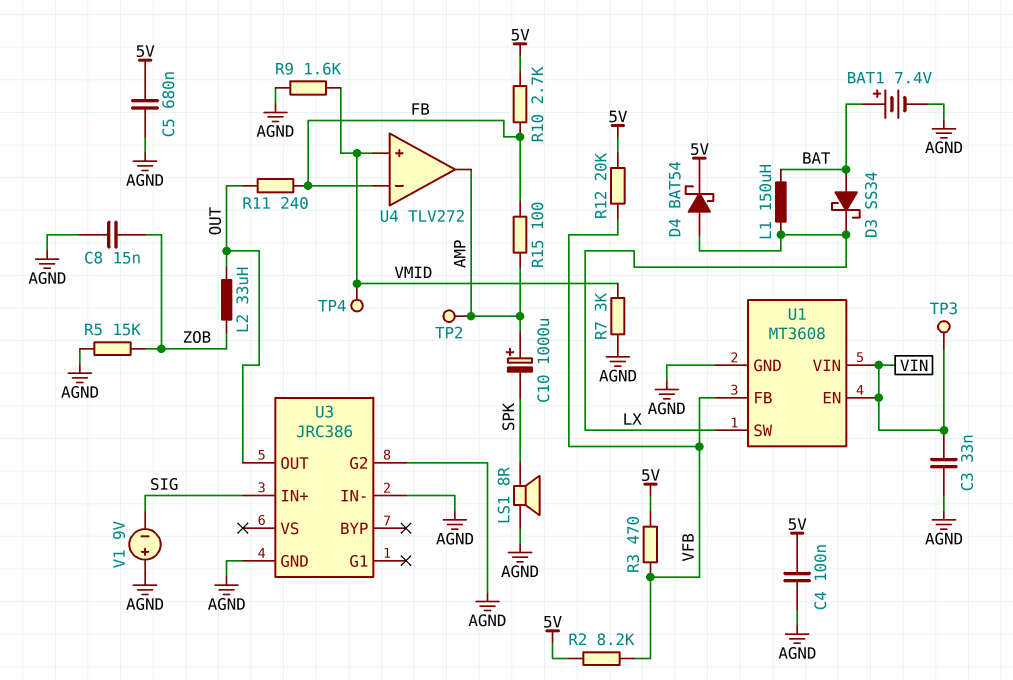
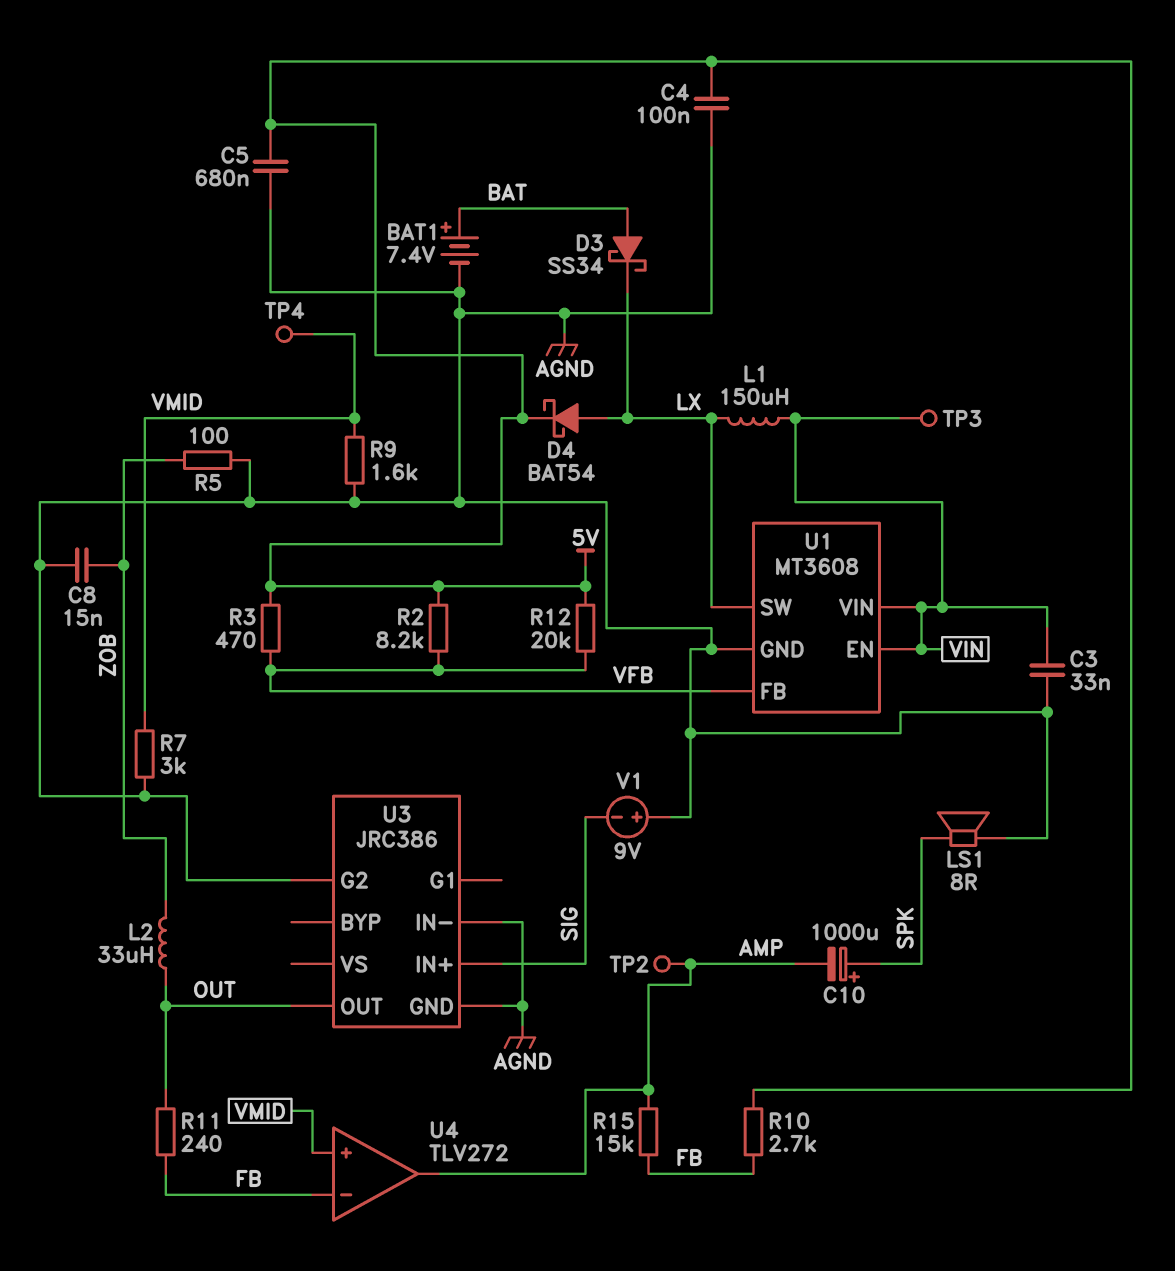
C10: 1000uF (plus AMP, minus SPK) -> 1000uF (plus SPK, minus AMP)
L1: 150uH (BAT, LX) -> 150uH (LX, VIN)
R5: 15k (AGND, ZOB) -> 100 (AGND, ZOB)
R15: 100 (AMP, FB) -> 15k (AMP, FB)

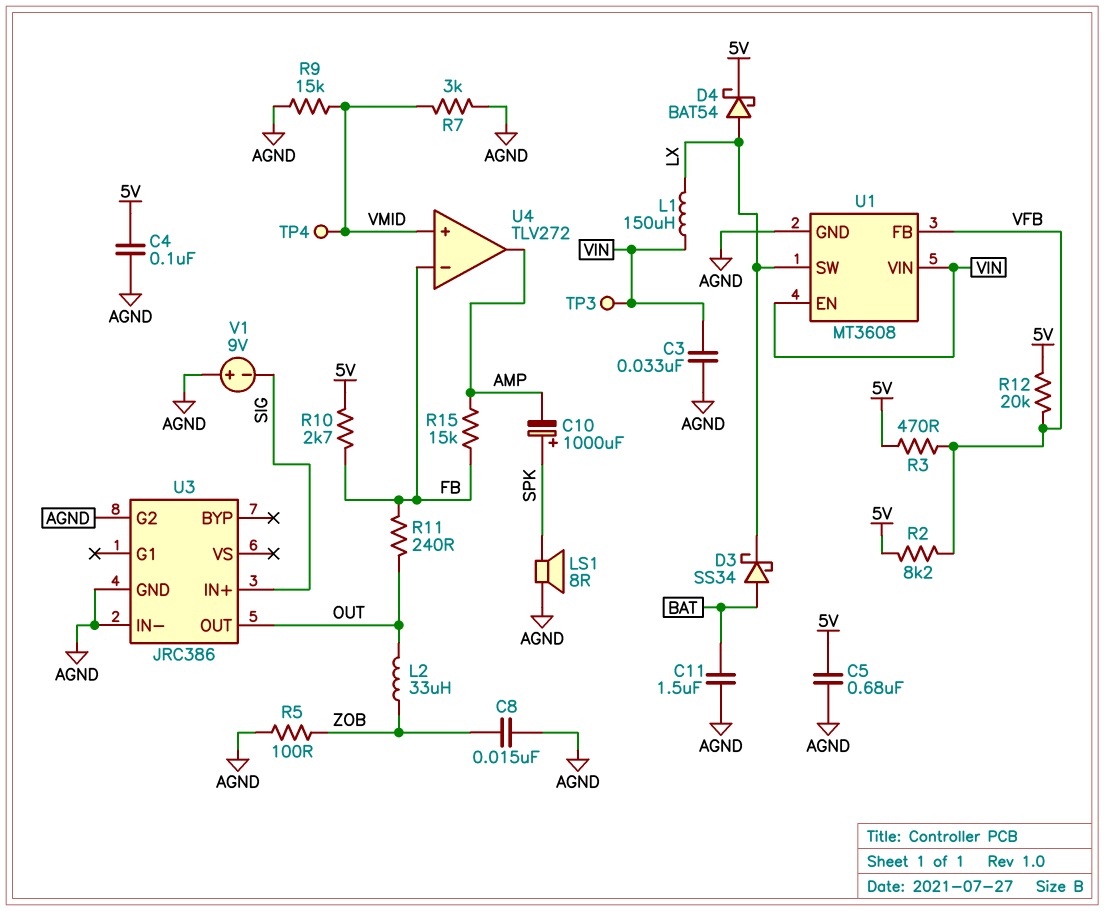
BAT1: 7.4V (plus BAT, minus AGND) -> none
C11: none -> 1.5uF (AGND, BAT)
R9: 1.6k (AGND, VMID) -> 15k (AGND, VMID)
TP2: test point (AMP) -> none

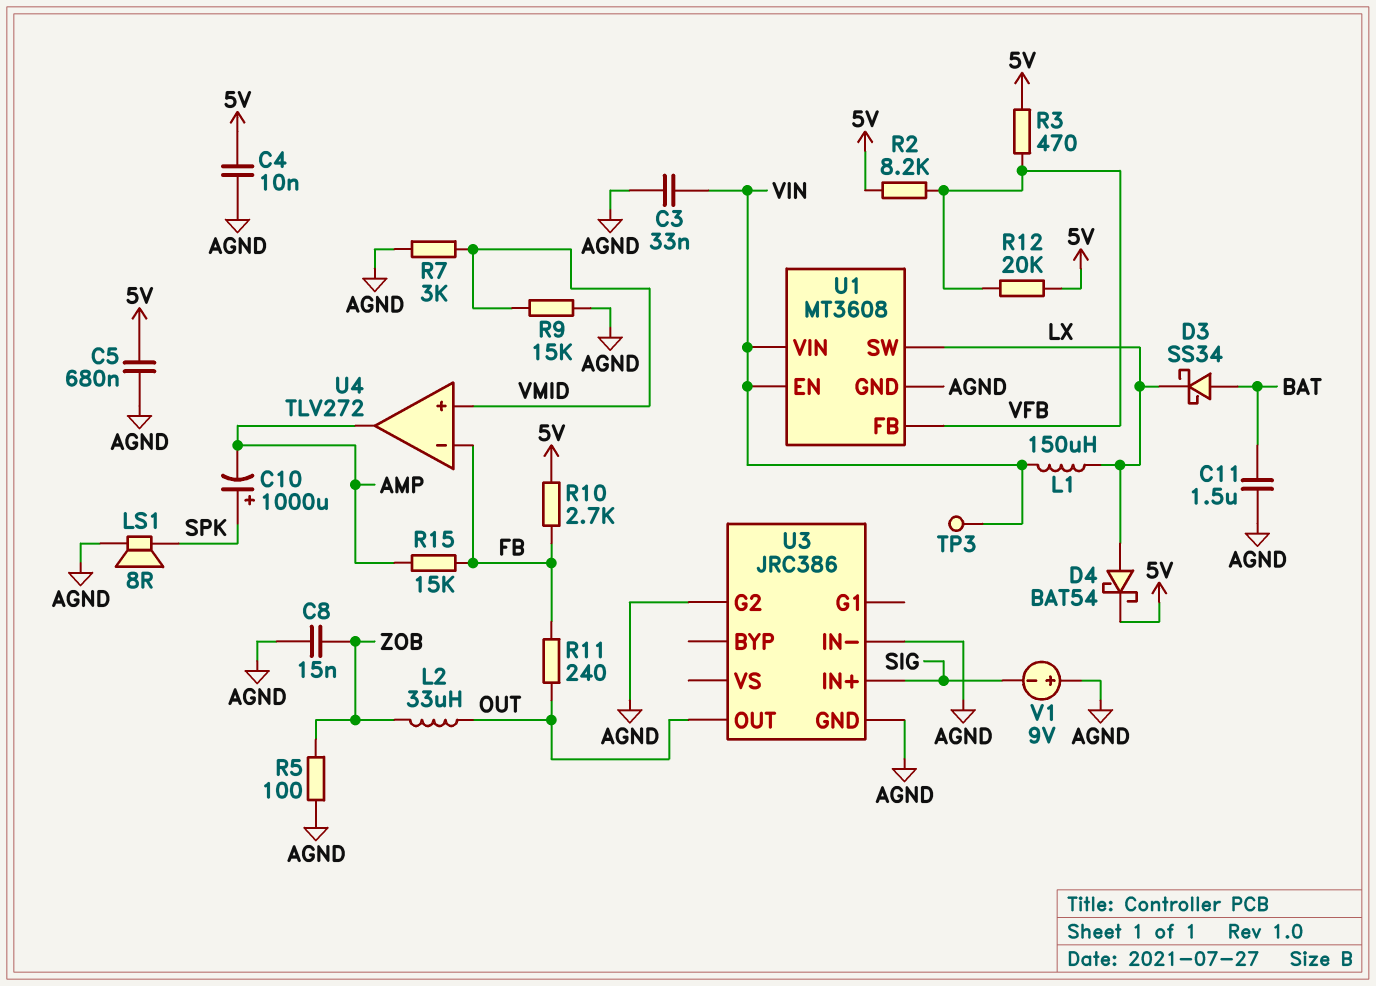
C4: 100nF (5V, AGND) -> 10nF (5V, AGND)
TP4: test point (VMID) -> none

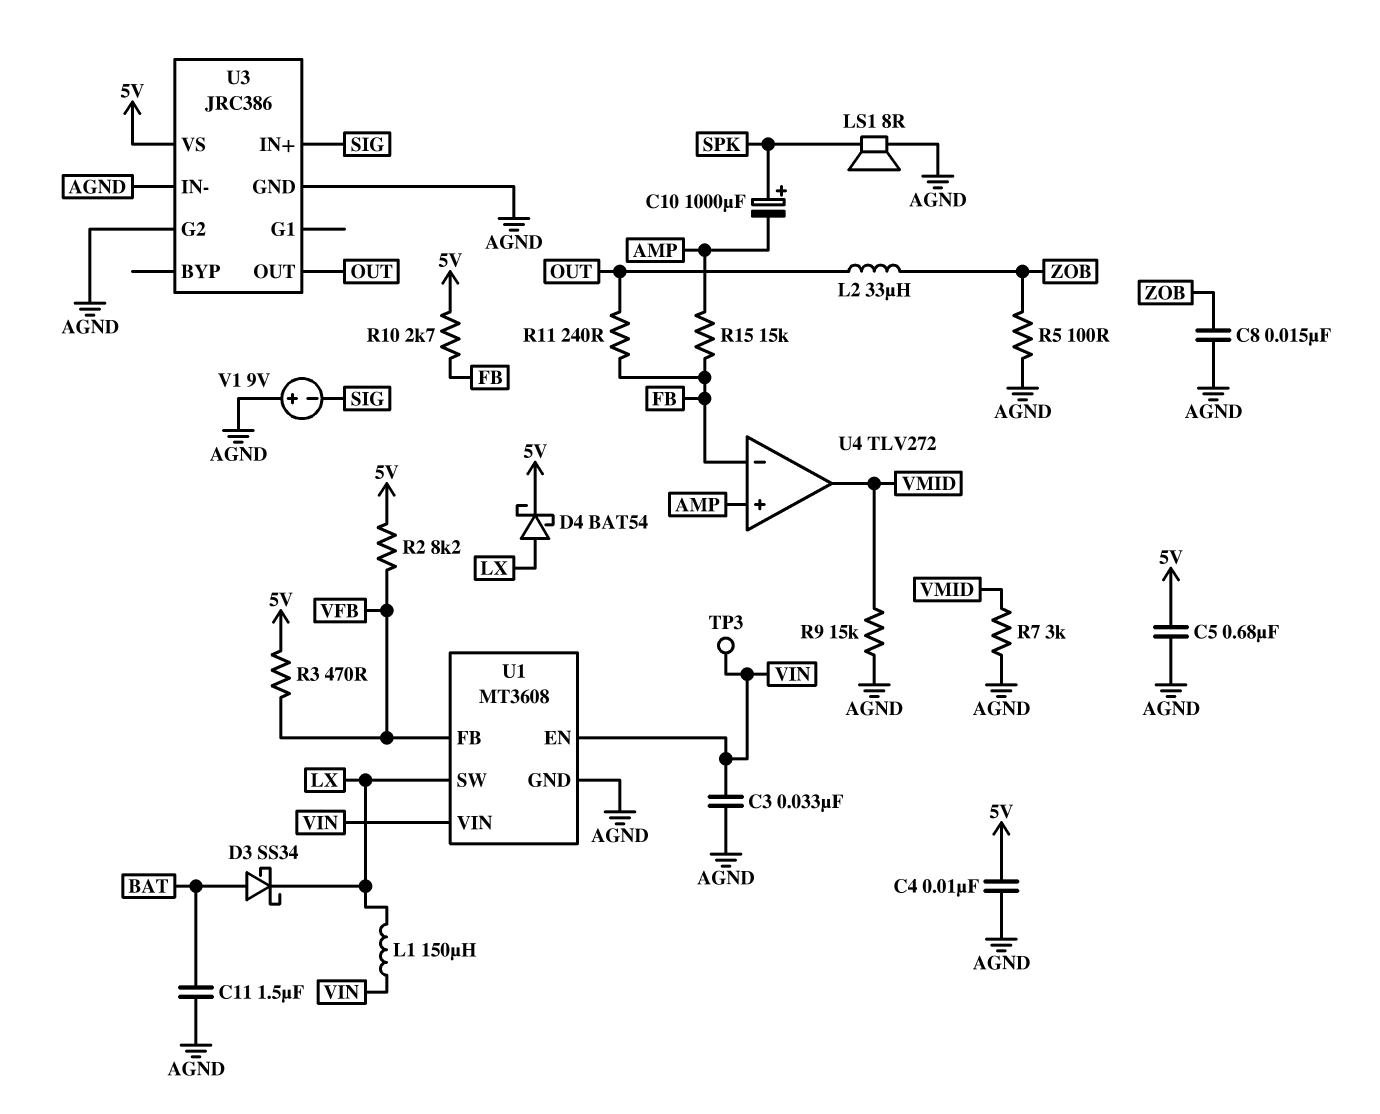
R12: 20k (5V, VFB) -> none
U3 pin VS: none -> 5V
U4 pin in+: VMID -> AMP
U4 pin out: AMP -> VMID

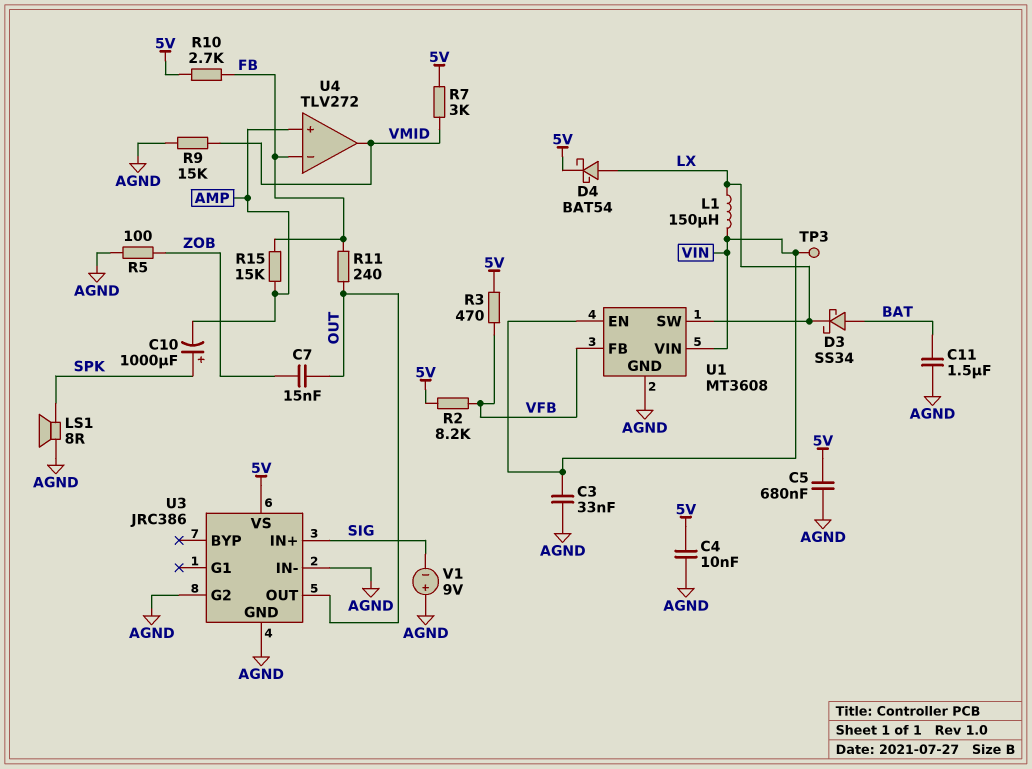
C7: none -> 15nF (OUT, ZOB)
C8: 15nF (AGND, ZOB) -> none
L2: 33uH (OUT, ZOB) -> none
R7: 3k (AGND, VMID) -> 3k (5V, VMID)

